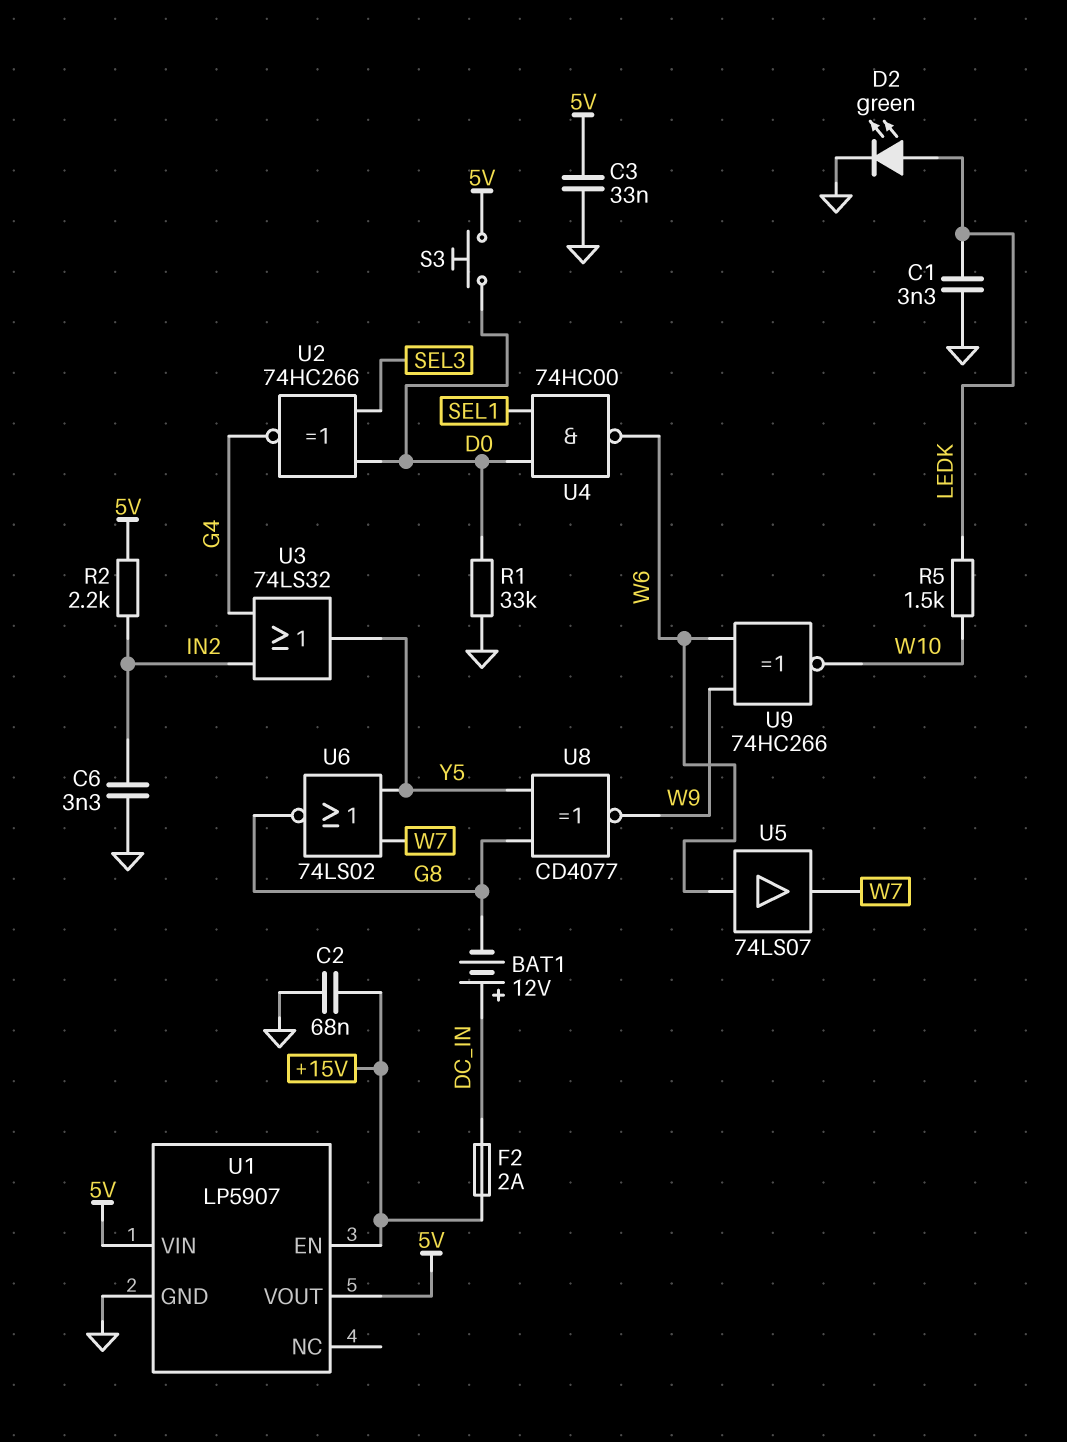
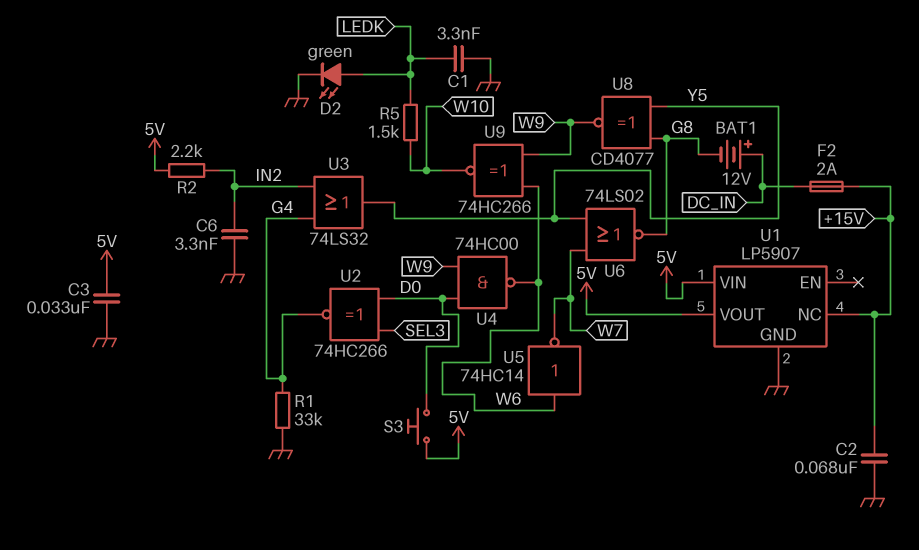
R1: 33k (D0, GND) -> 33k (G4, GND)
U1 pin EN: +15V -> none
U1 pin NC: none -> +15V
U4: NAND 74HC00 (in D0, in SEL1, out W6) -> NAND 74HC00 (in D0, in W9, out W6)
U5: buffer 74LS07 (in W6, out W7) -> NOT 74HC14 (in W6, out W7)

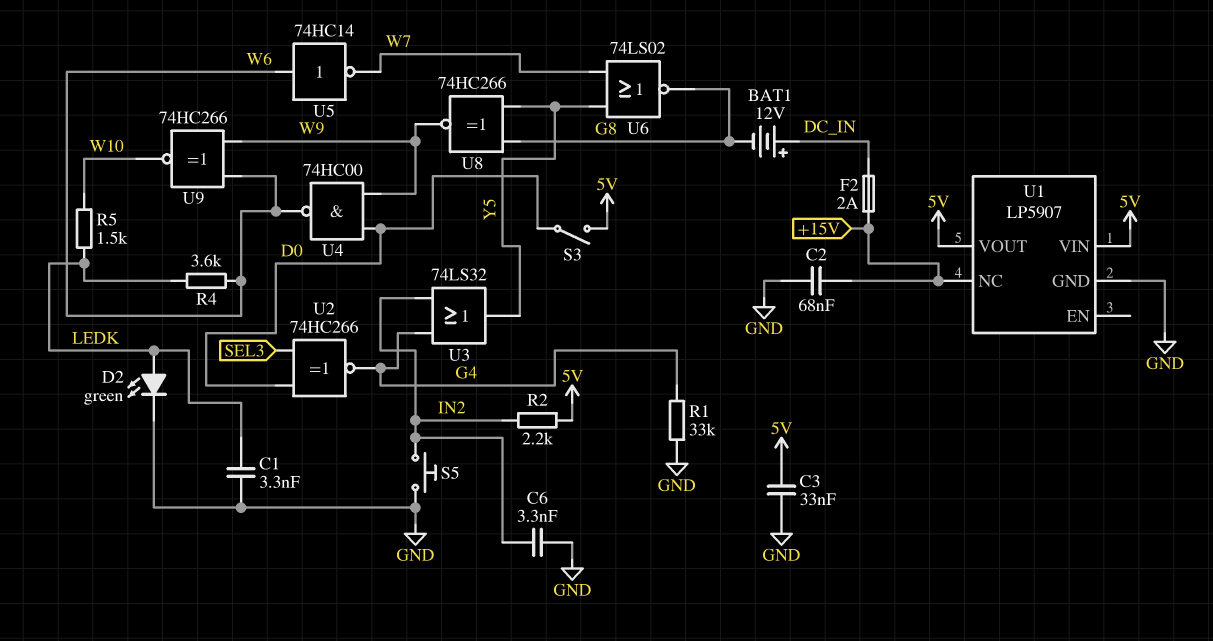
R4: none -> 3.6k (LEDK, W6)
S3: button (5V, D0) -> switch (5V, D0)
S5: none -> button (GND, IN2)
U8: XNOR CD4077 (in G8, in Y5, out W9) -> XNOR 74HC266 (in G8, in Y5, out W9)

